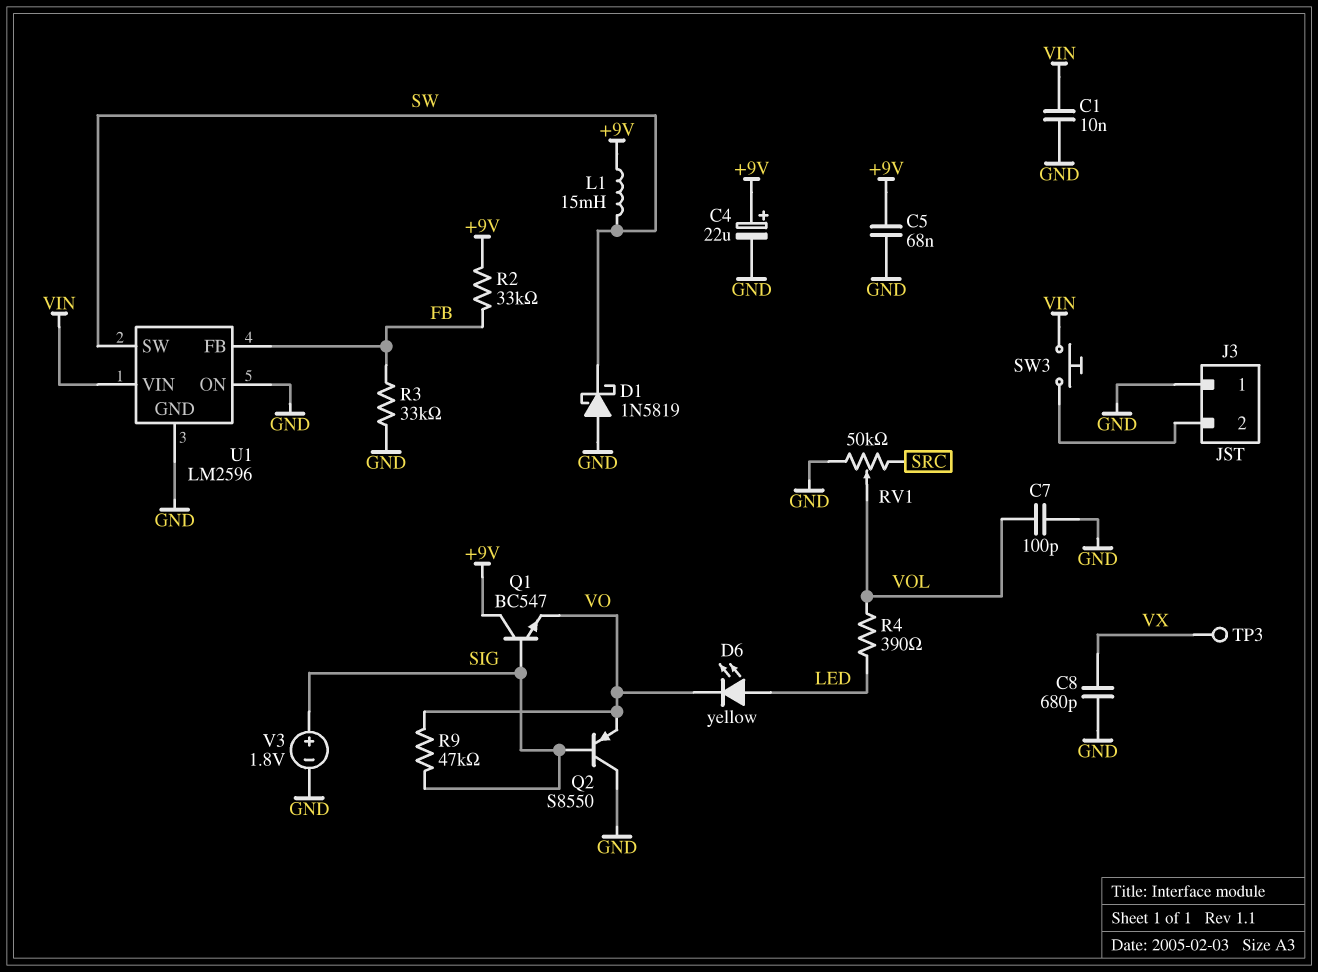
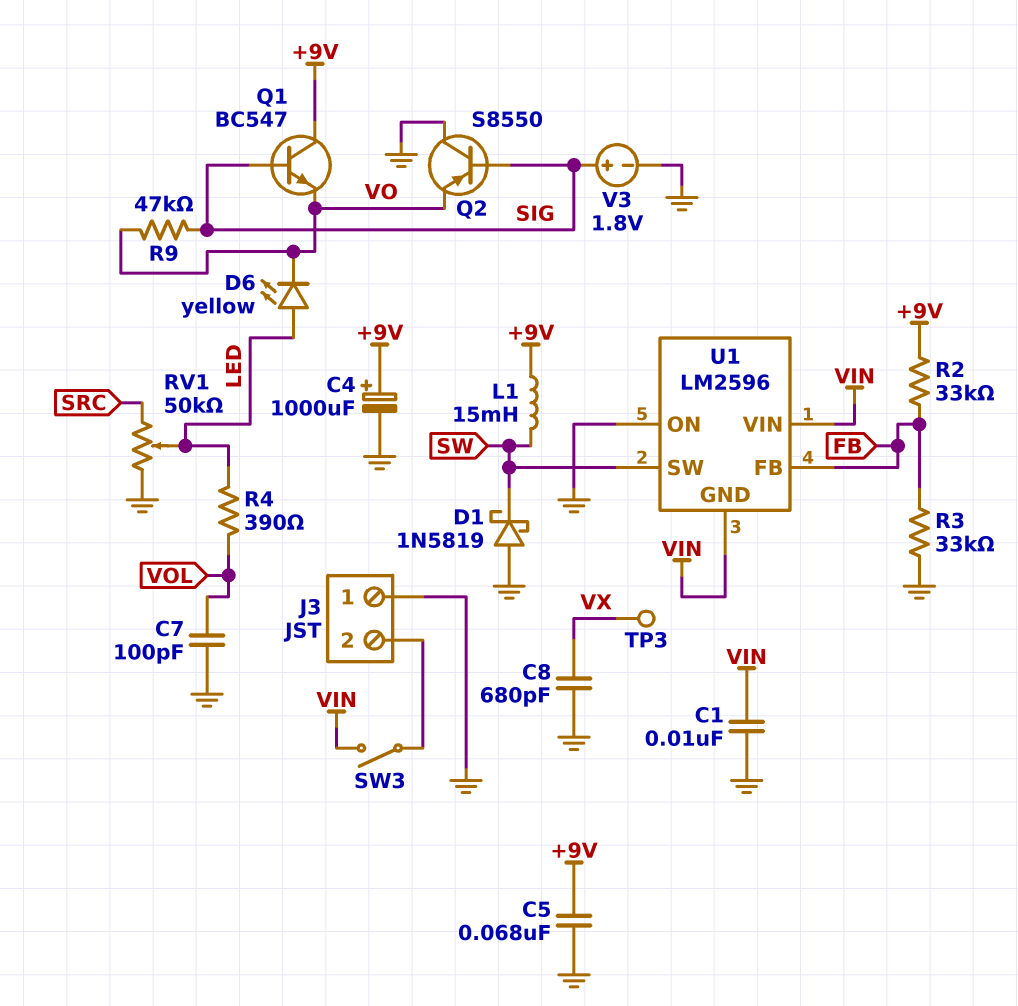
C4: 22uF (plus +9V, minus GND) -> 1000uF (plus +9V, minus GND)
RV1: 50k (GND, SRC, wiper VOL) -> 50k (GND, SRC, wiper LED)
SW3: button (J3/2, VIN) -> switch (J3/2, VIN)
U1 pin GND: GND -> VIN

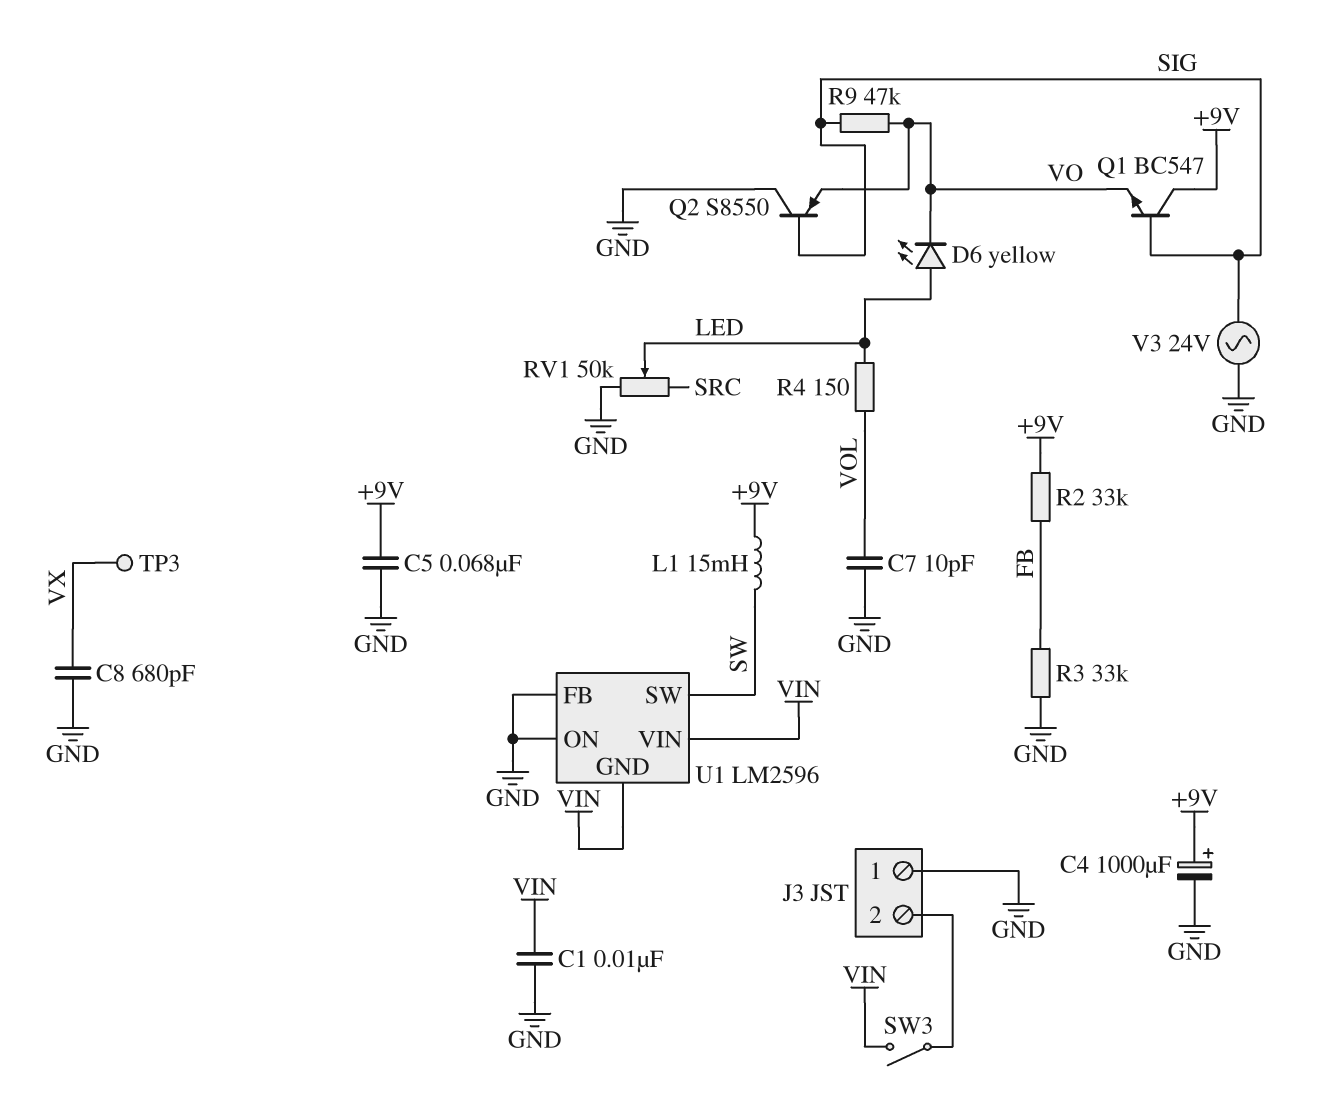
C7: 100pF (GND, VOL) -> 10pF (GND, VOL)
D1: schottky 1N5819 (A GND, K SW) -> none
R4: 390 (LED, VOL) -> 150 (LED, VOL)
U1 pin FB: FB -> GND
V3: 1.8V (plus SIG, minus GND) -> AC 24V (GND, SIG)

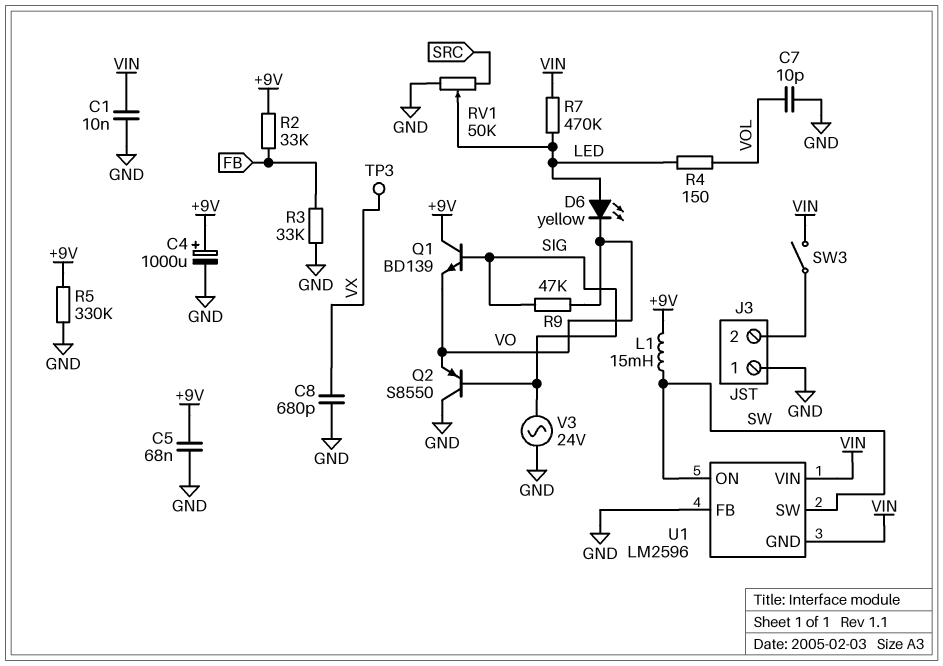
Q1: NPN BC547 (B SIG, C +9V, E VO) -> NPN BD139 (B SIG, C +9V, E VO)
R5: none -> 330k (+9V, GND)
R7: none -> 470k (LED, VIN)
U1 pin ON: GND -> SW

